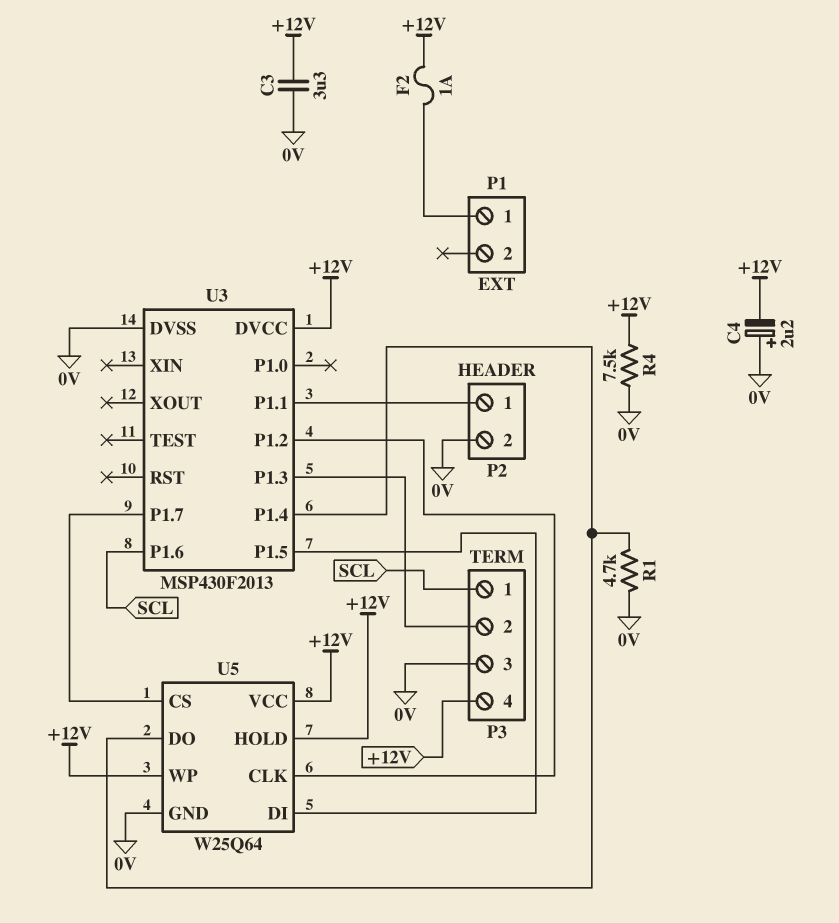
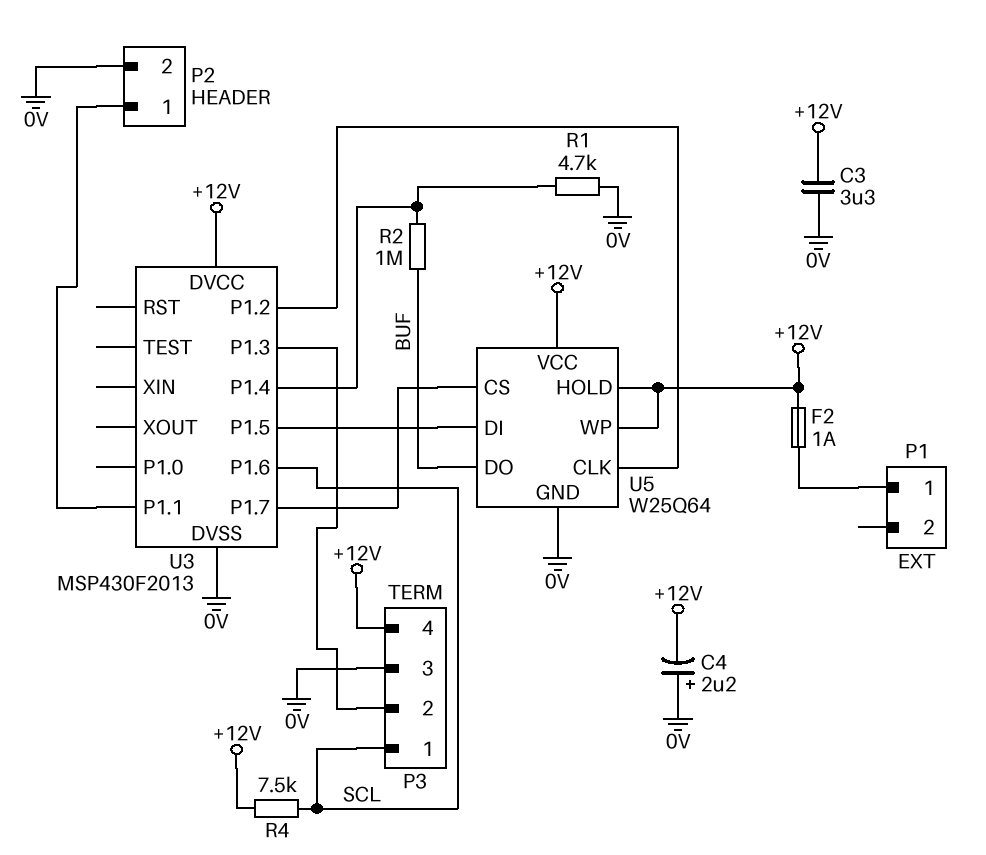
R2: none -> 1M (BUF, U3/P1.4)
R4: 7.5k (+12V, 0V) -> 7.5k (+12V, SCL)
U5 pin DO: U3/P1.4 -> BUF

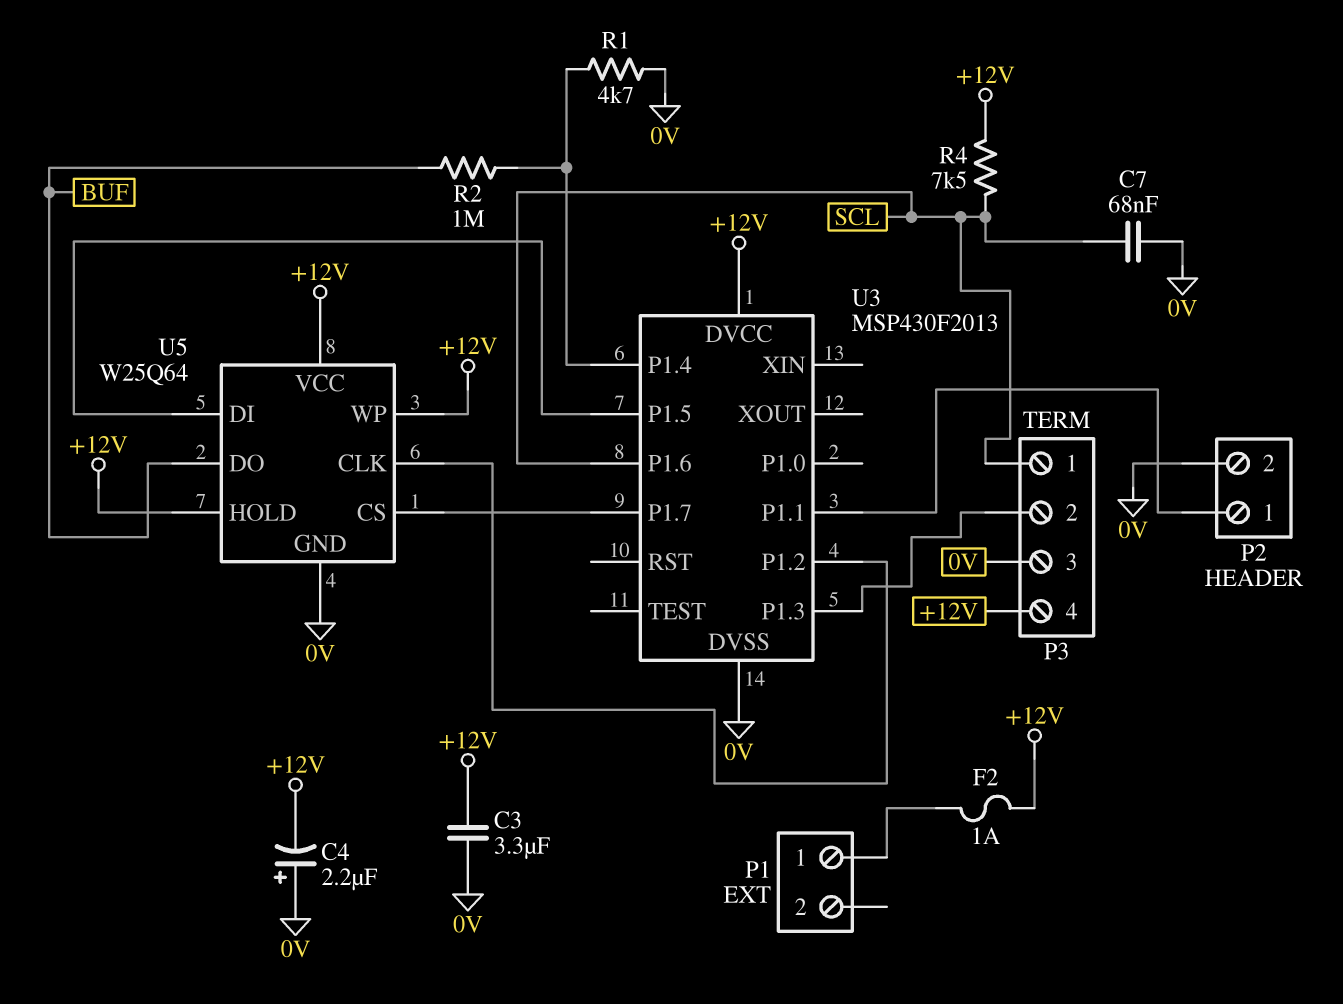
C7: none -> 68nF (0V, SCL)

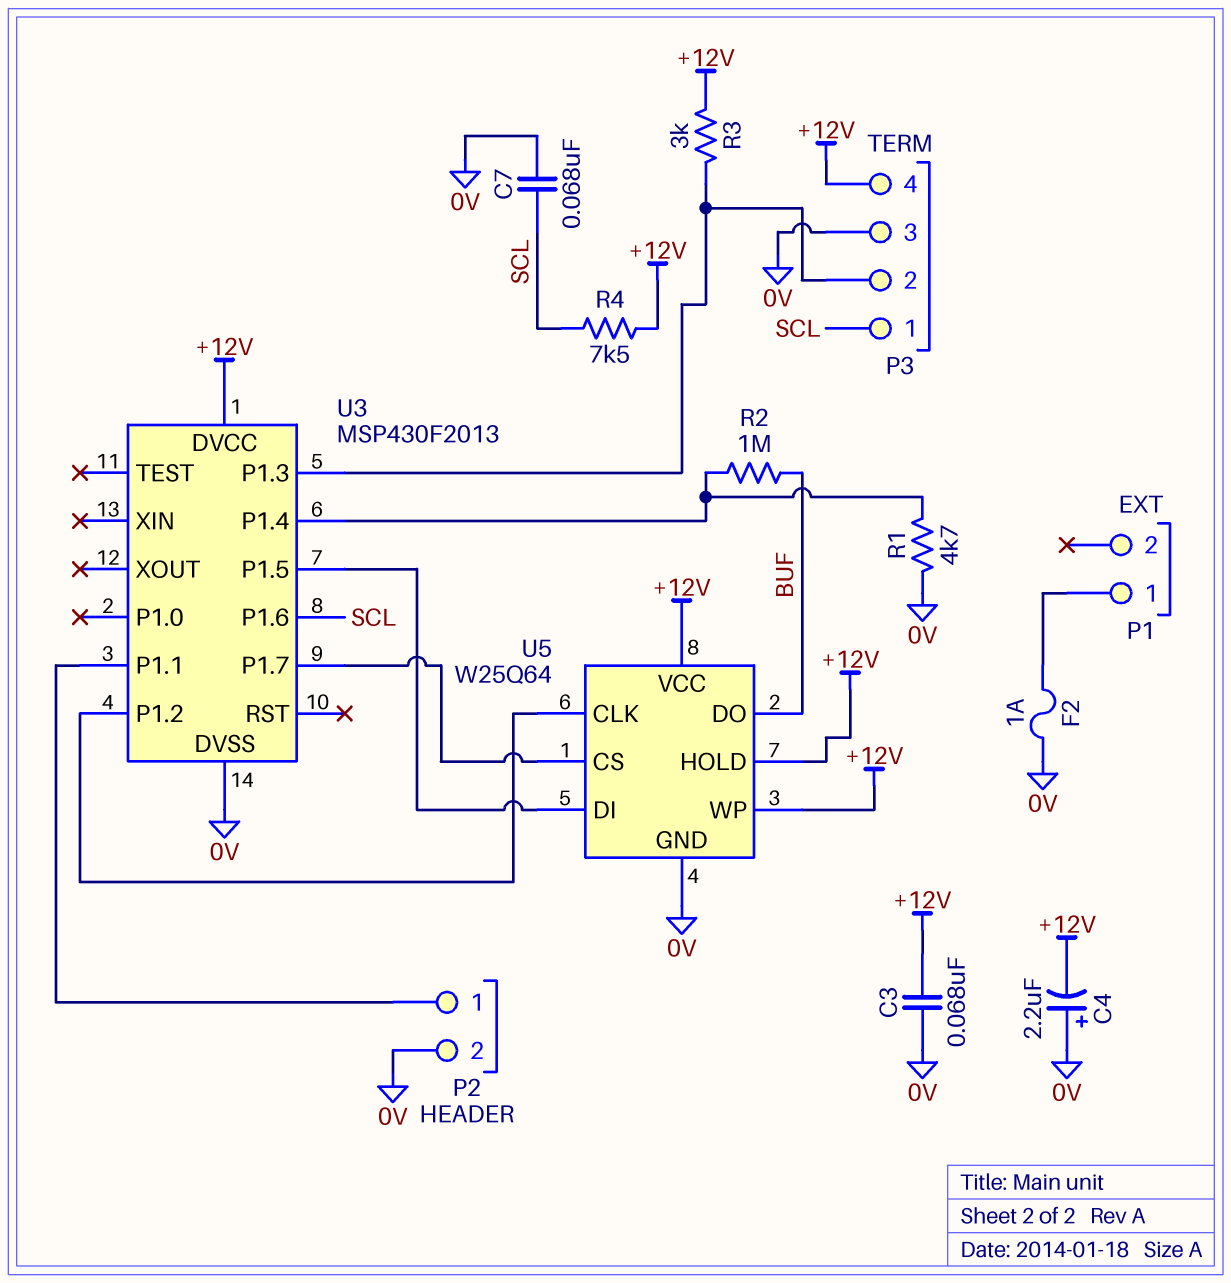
C3: 3.3uF (+12V, 0V) -> 68nF (+12V, 0V)
F2: 1A (+12V, P1/1) -> 1A (0V, P1/1)
R3: none -> 3k (+12V, P3/2)

